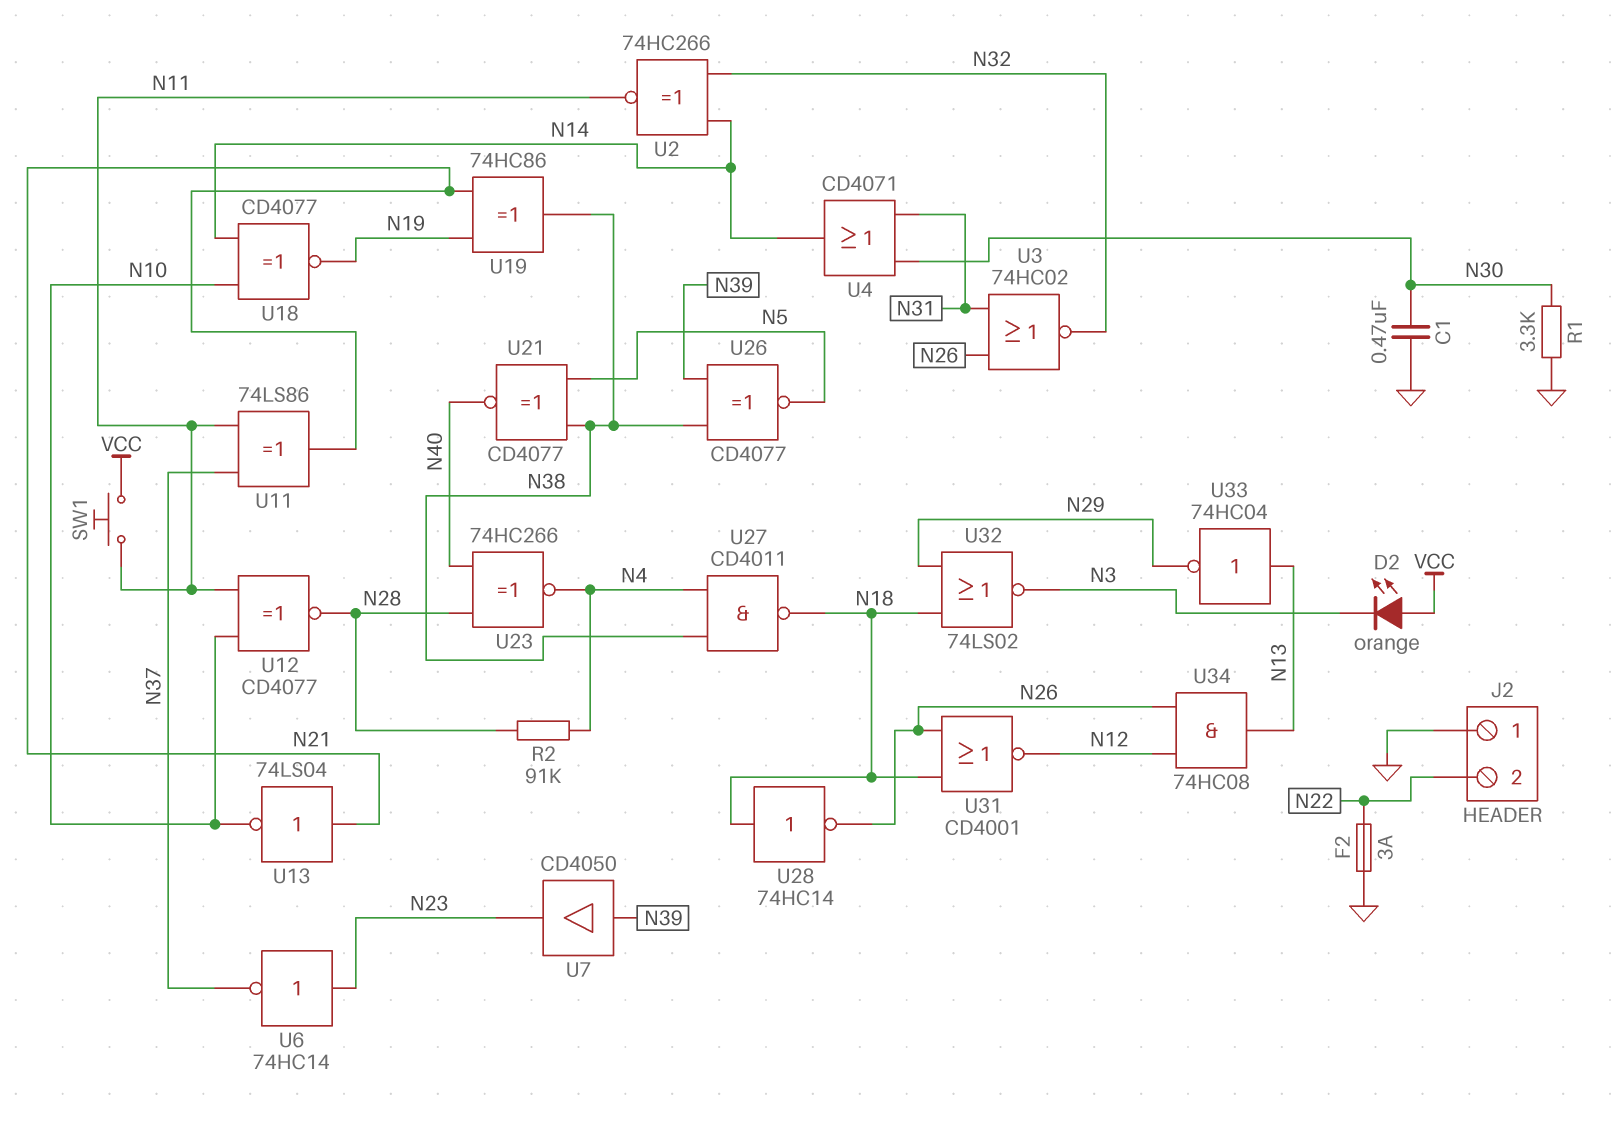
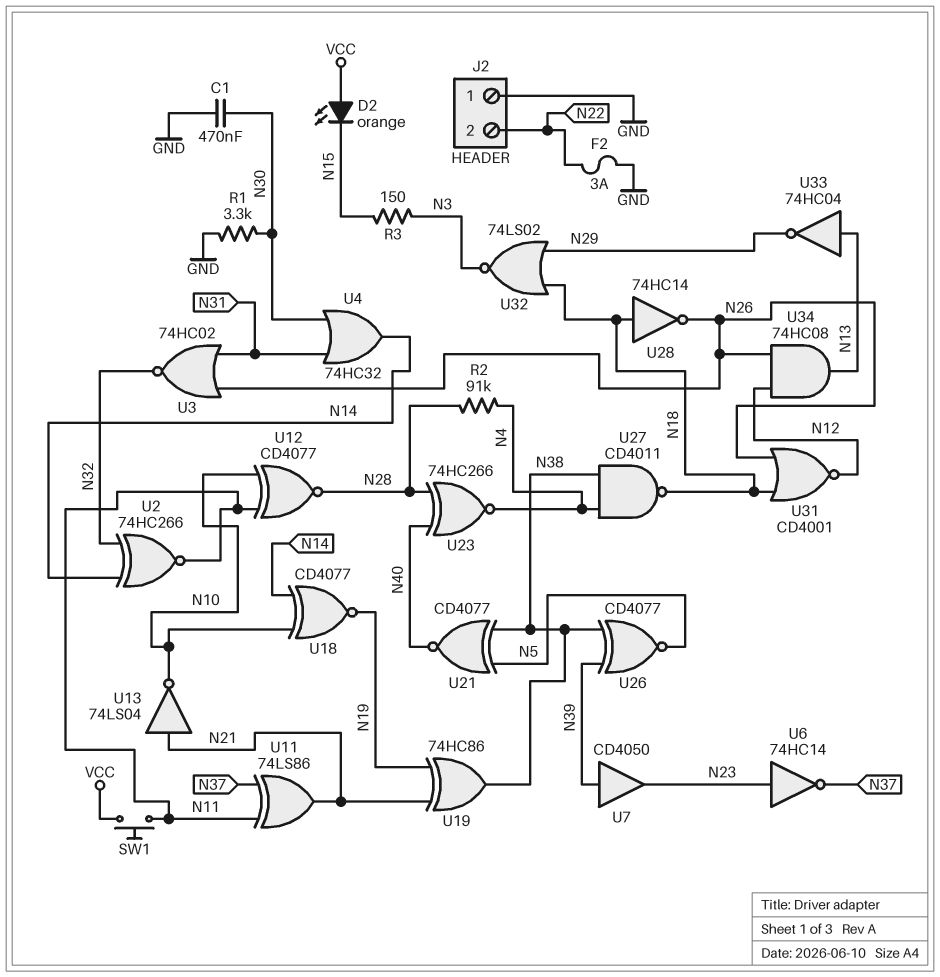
D2: LED orange (A VCC, K N3) -> LED orange (A VCC, K N15)
R3: none -> 150 (N3, N15)
U4: OR CD4071 (in N30, in N31, out N14) -> OR 74HC32 (in N30, in N31, out N14)

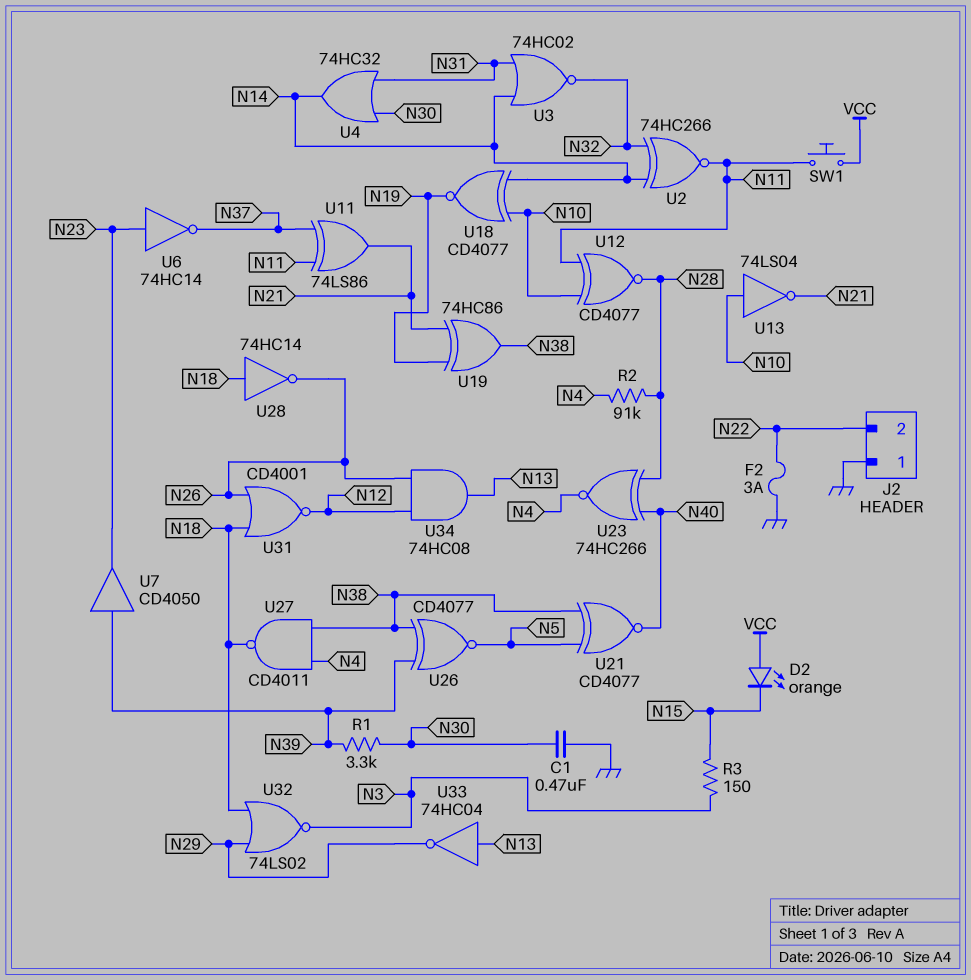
R1: 3.3k (GND, N30) -> 3.3k (N30, N39)
U3: NOR 74HC02 (in N26, in N31, out N32) -> NOR 74HC02 (in N14, in N31, out N32)
U13: NOT 74LS04 (in N21, out N10) -> NOT 74LS04 (in N10, out N21)

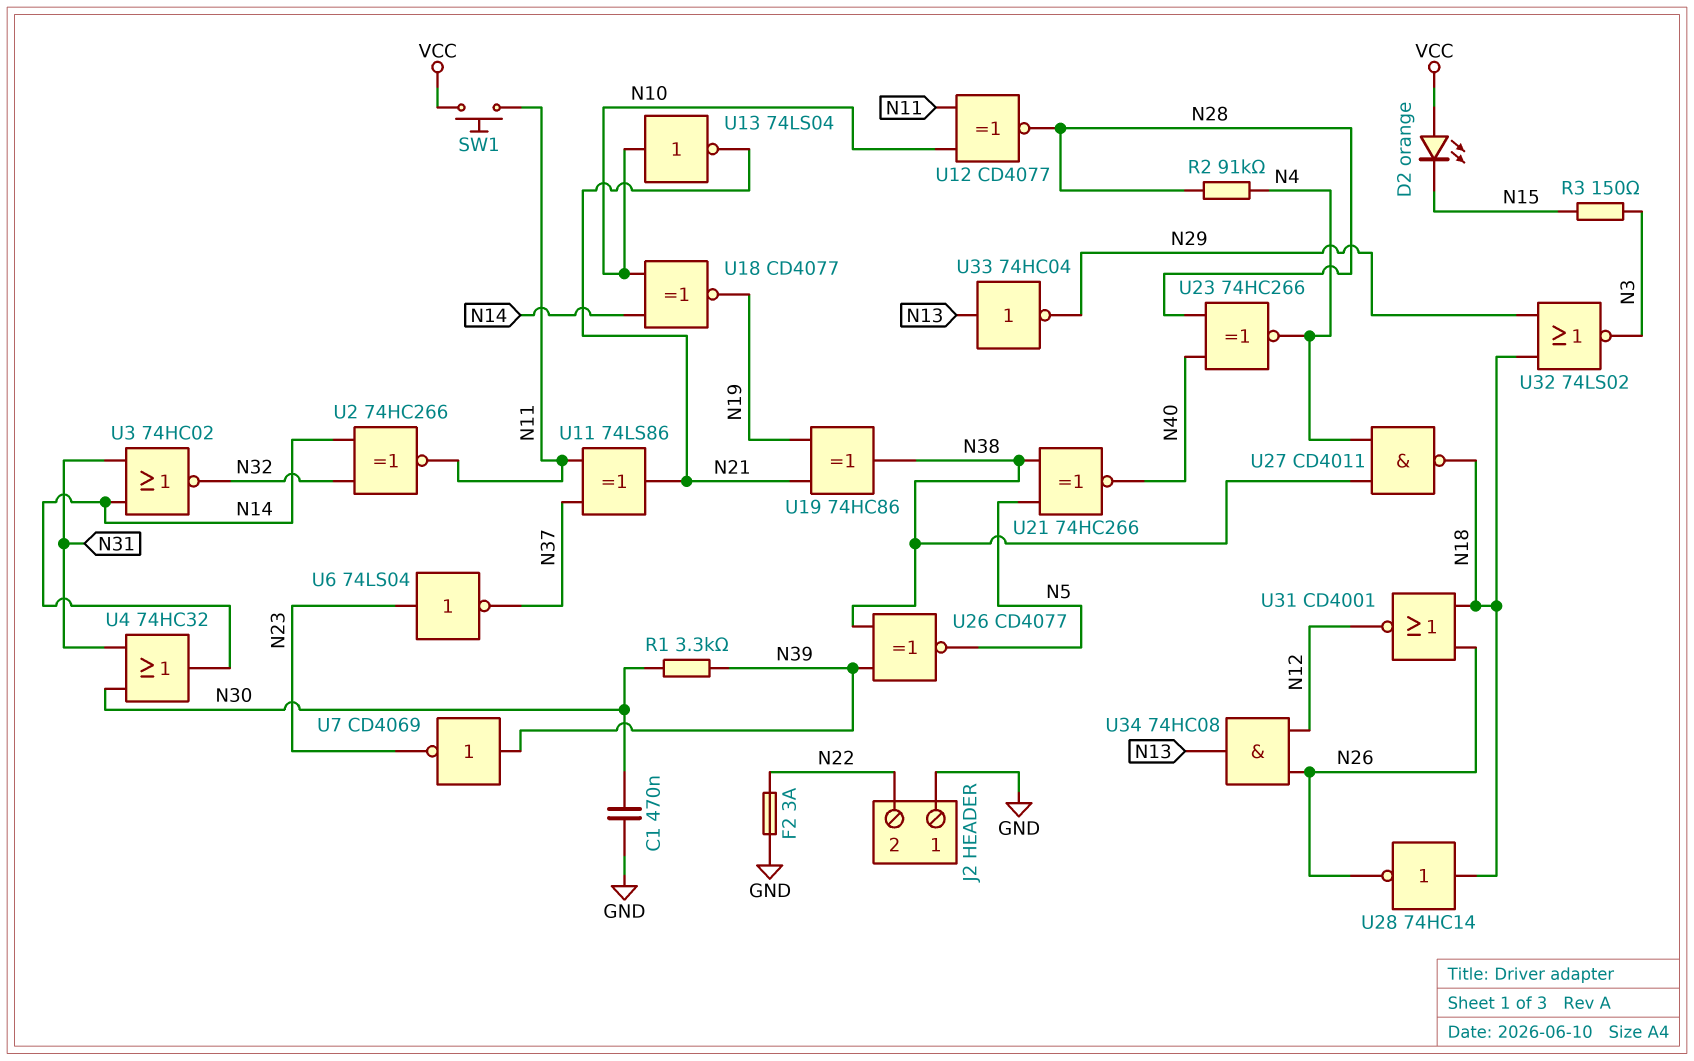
U6: NOT 74HC14 (in N23, out N37) -> NOT 74LS04 (in N23, out N37)
U7: buffer CD4050 (in N39, out N23) -> NOT CD4069 (in N39, out N23)
U21: XNOR CD4077 (in N5, in N38, out N40) -> XNOR 74HC266 (in N5, in N38, out N40)

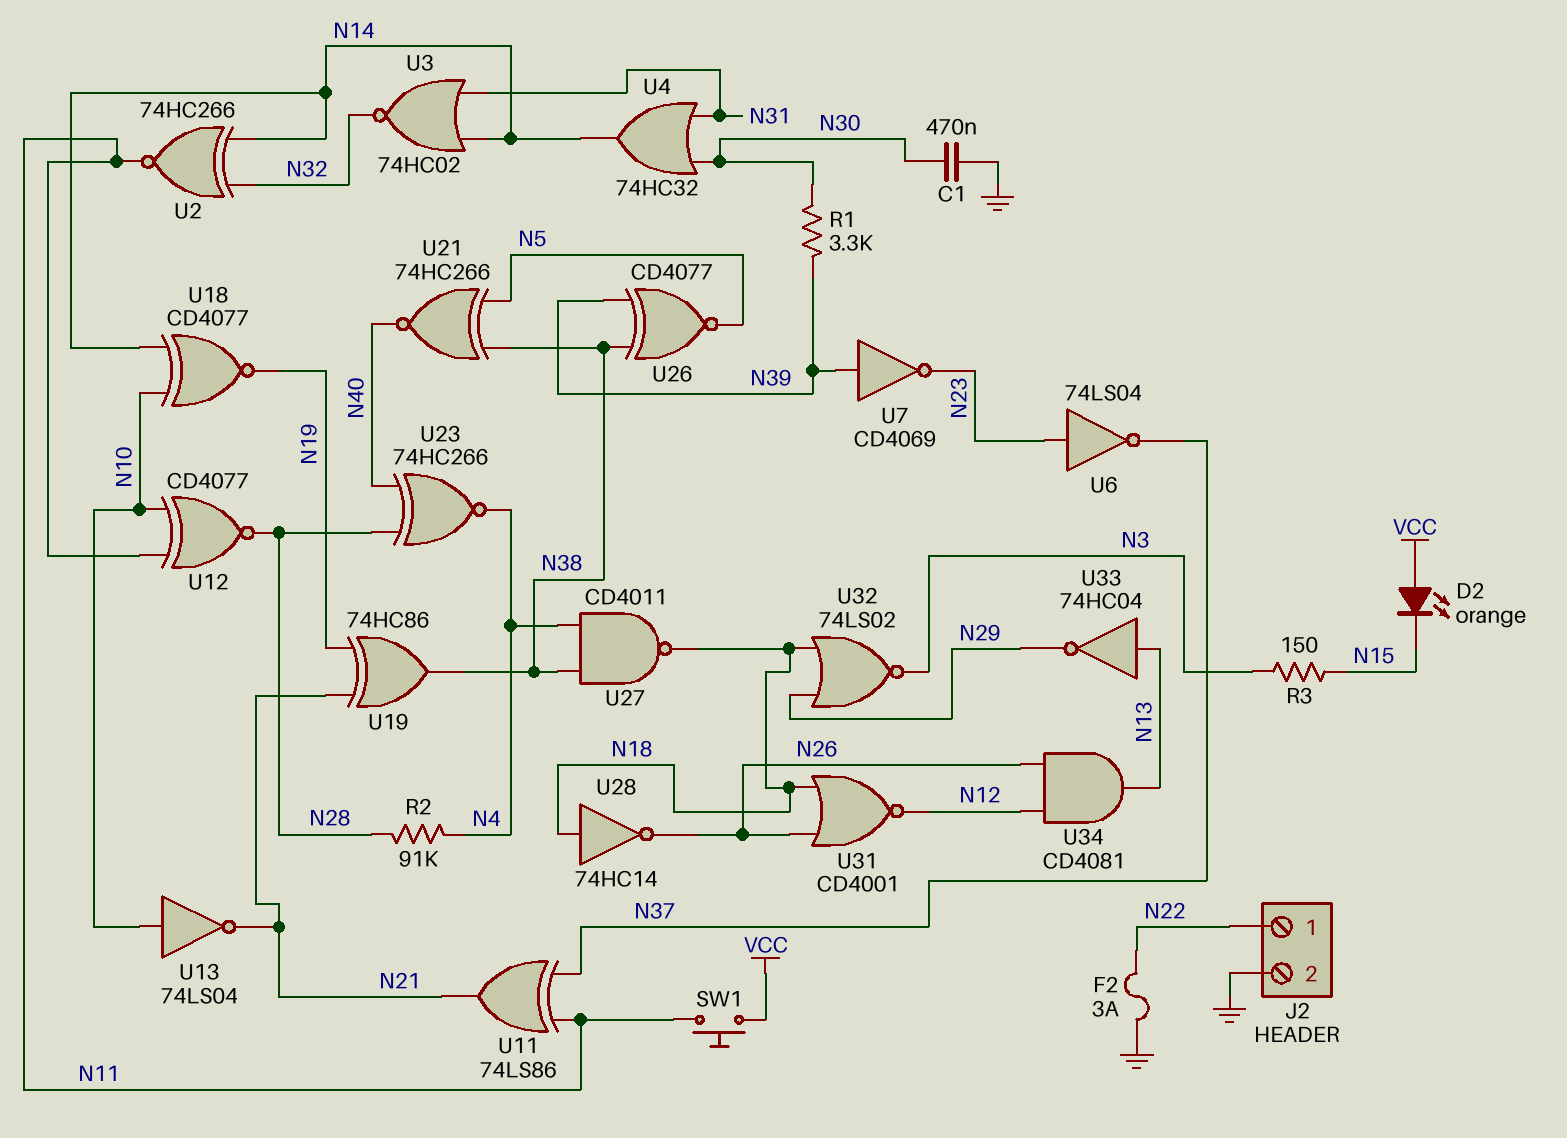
J2 pin 1: GND -> N22
J2 pin 2: N22 -> GND
U34: AND 74HC08 (in N12, in N26, out N13) -> AND CD4081 (in N12, in N26, out N13)

